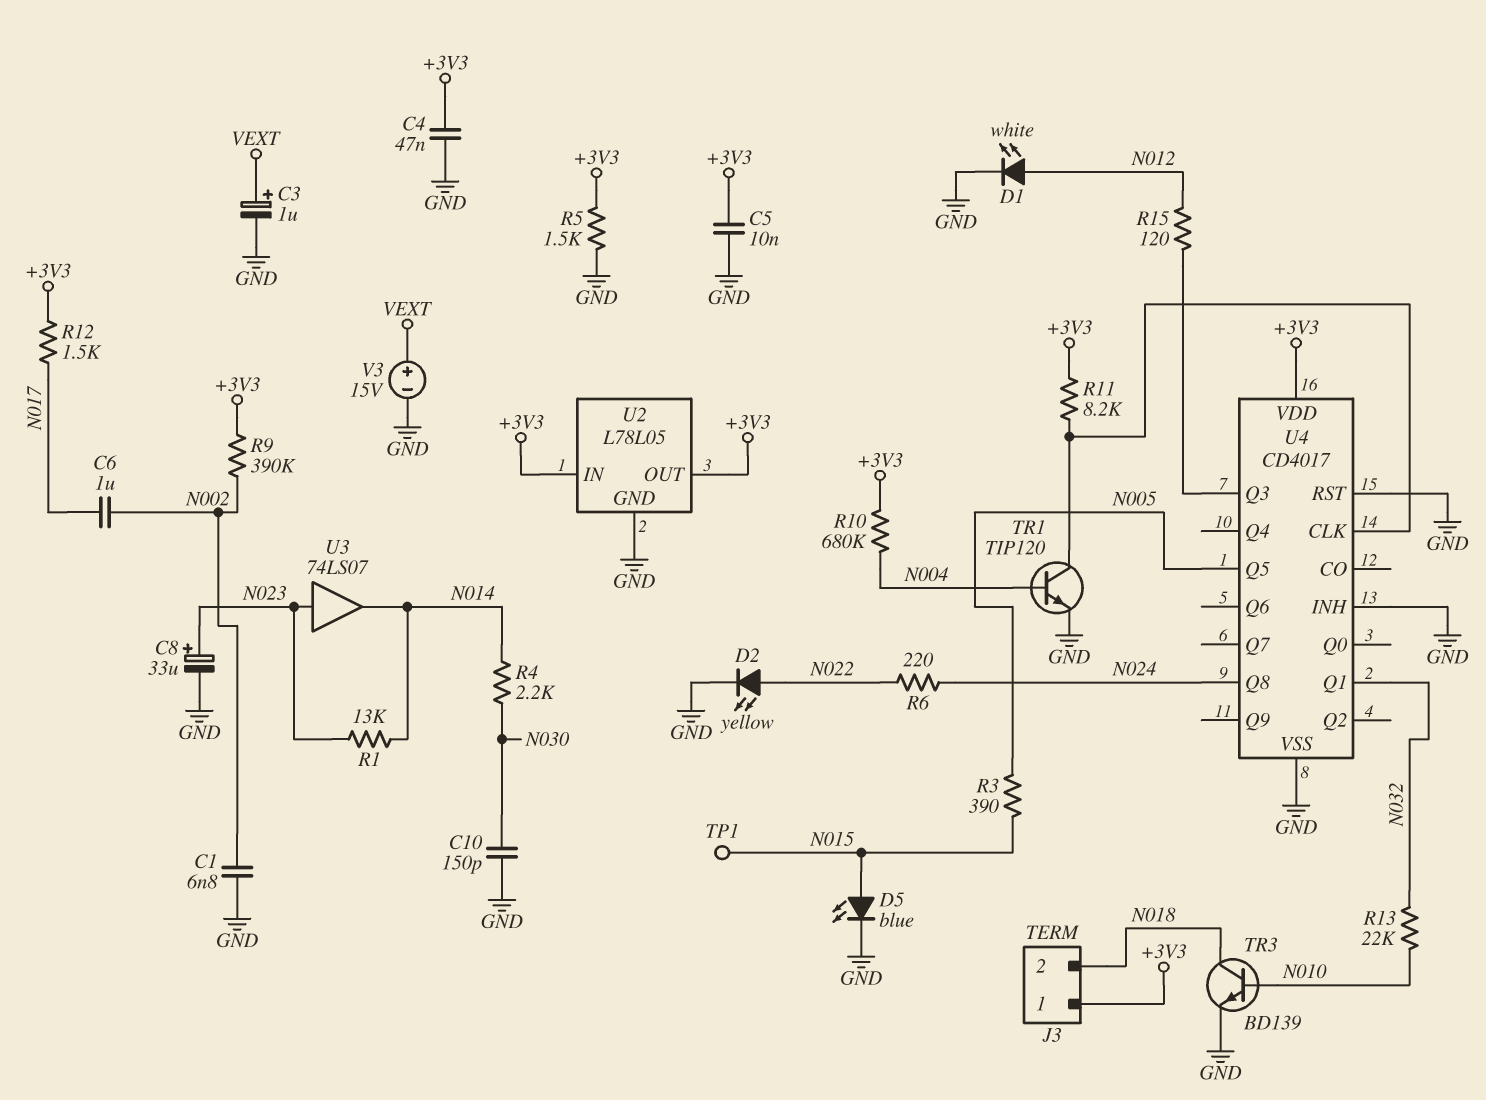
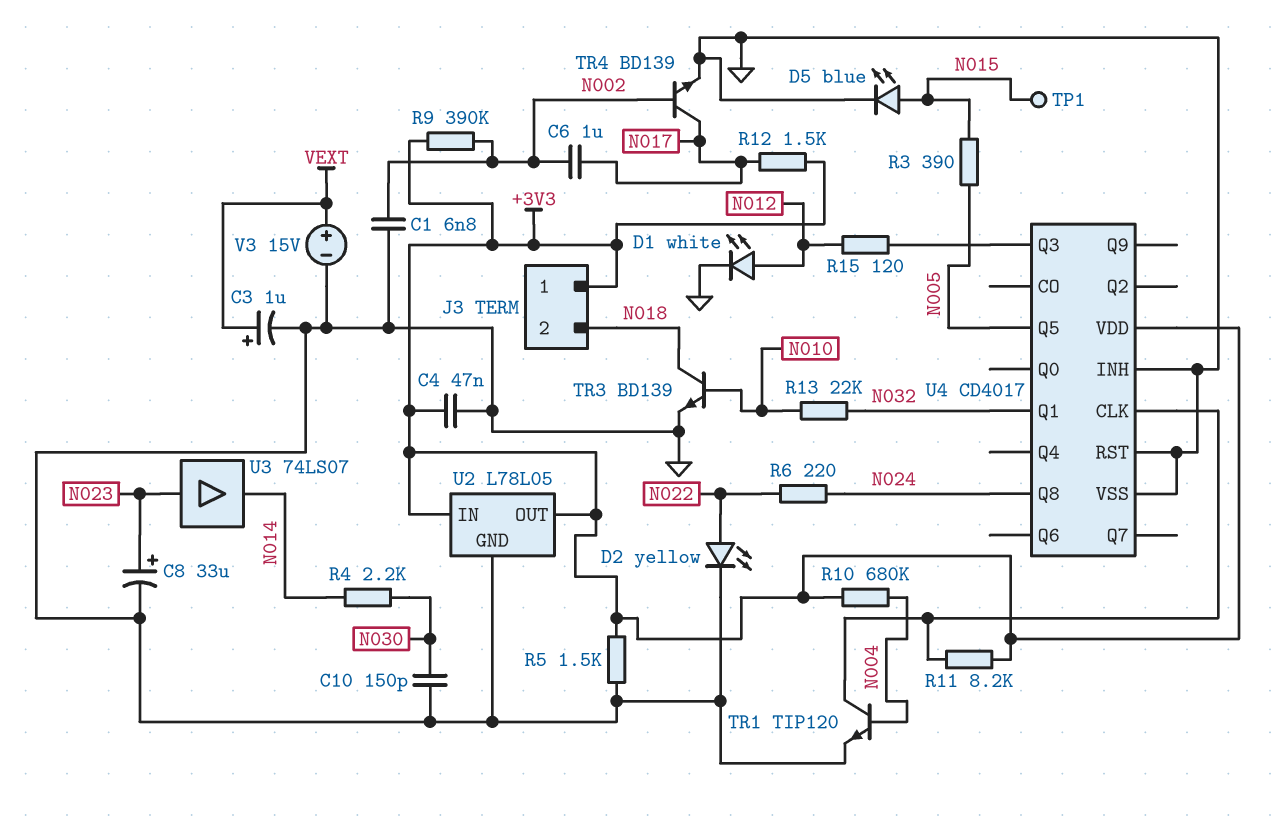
C5: 10nF (+3V3, GND) -> none
R1: 13k (N014, N023) -> none
TR4: none -> NPN BD139 (B N002, C N017, E GND)

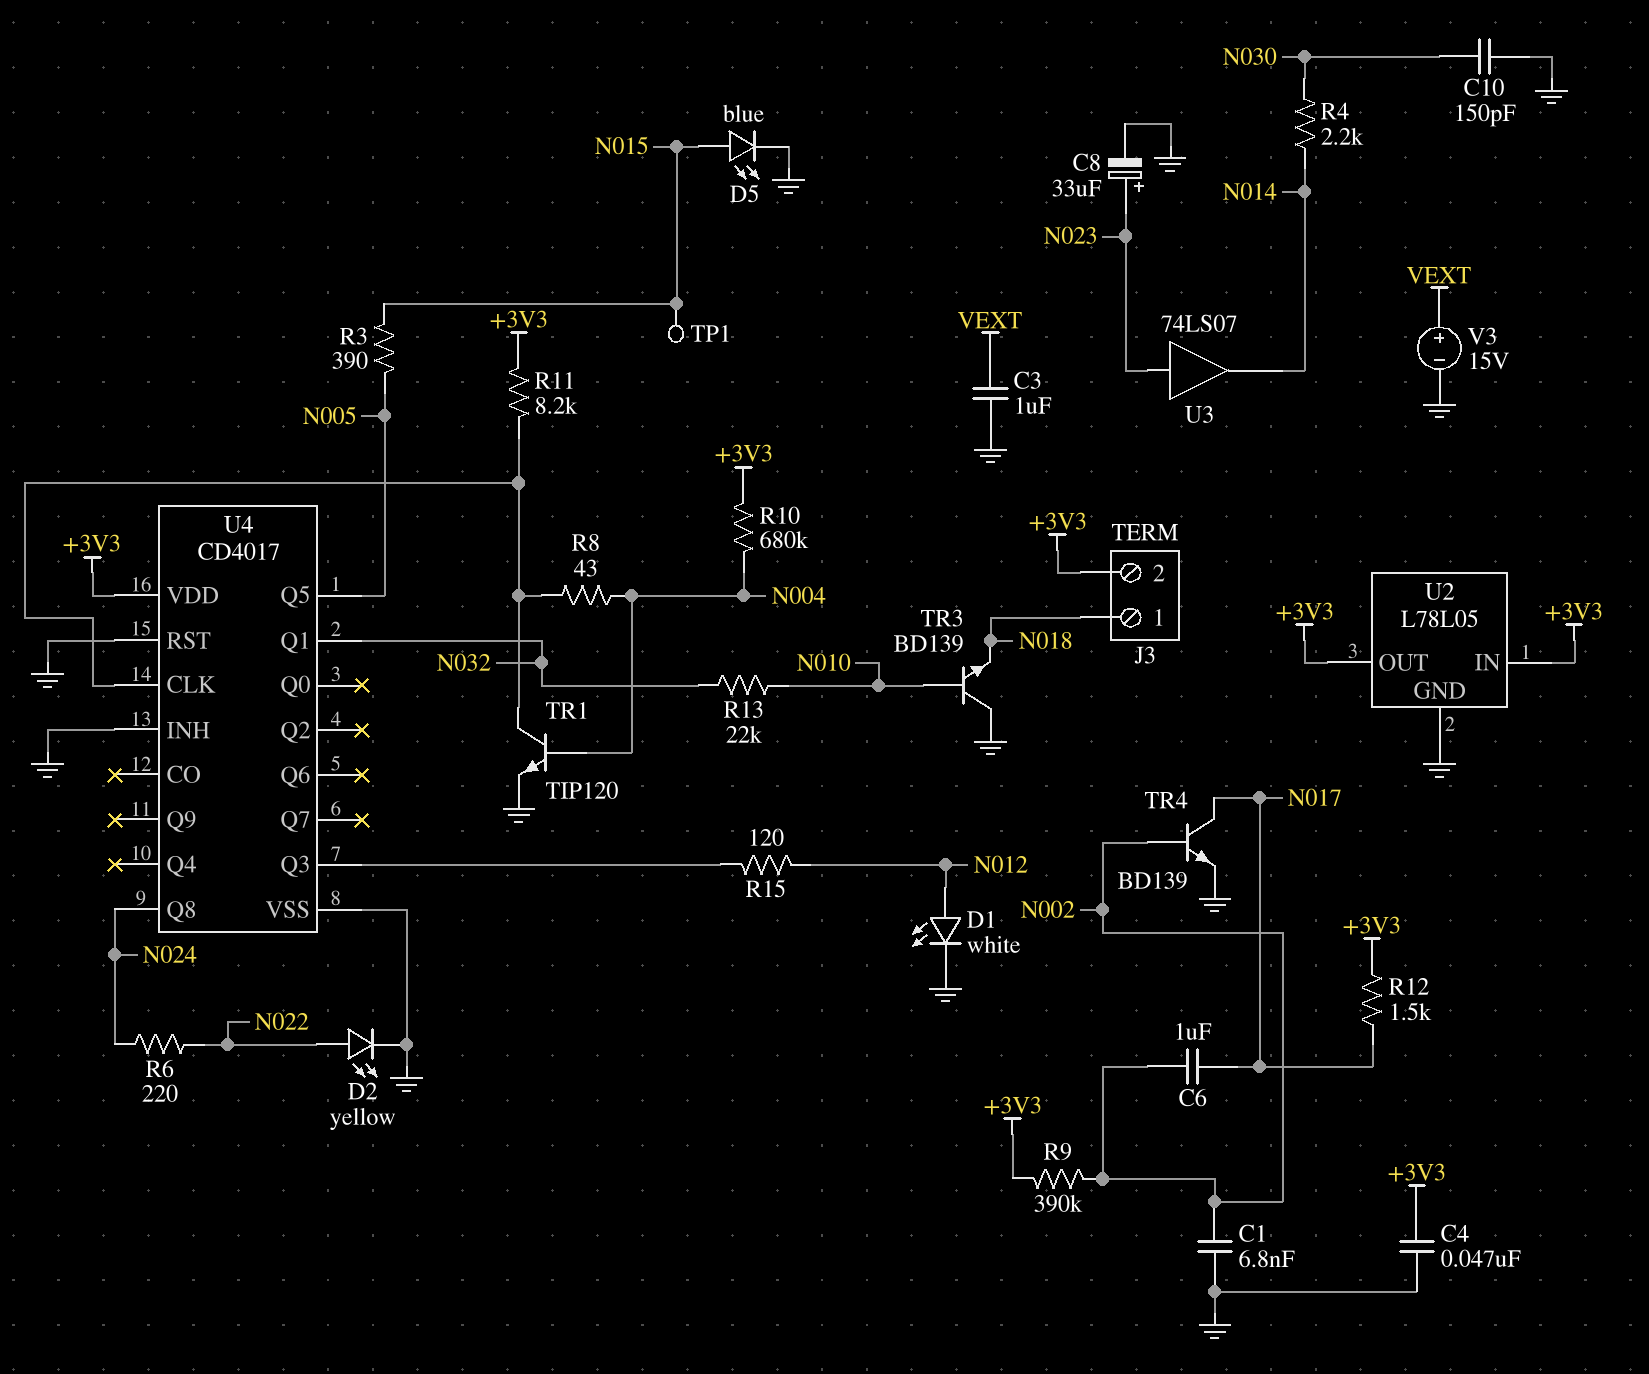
C3: 1uF (plus VEXT, minus GND) -> 1uF (GND, VEXT)
J3 pin 1: +3V3 -> N018
J3 pin 2: N018 -> +3V3
R5: 1.5k (+3V3, GND) -> none
R8: none -> 43 (N004, U4/CLK)
TR3: NPN BD139 (B N010, C N018, E GND) -> NPN BD139 (B N010, C GND, E N018)

